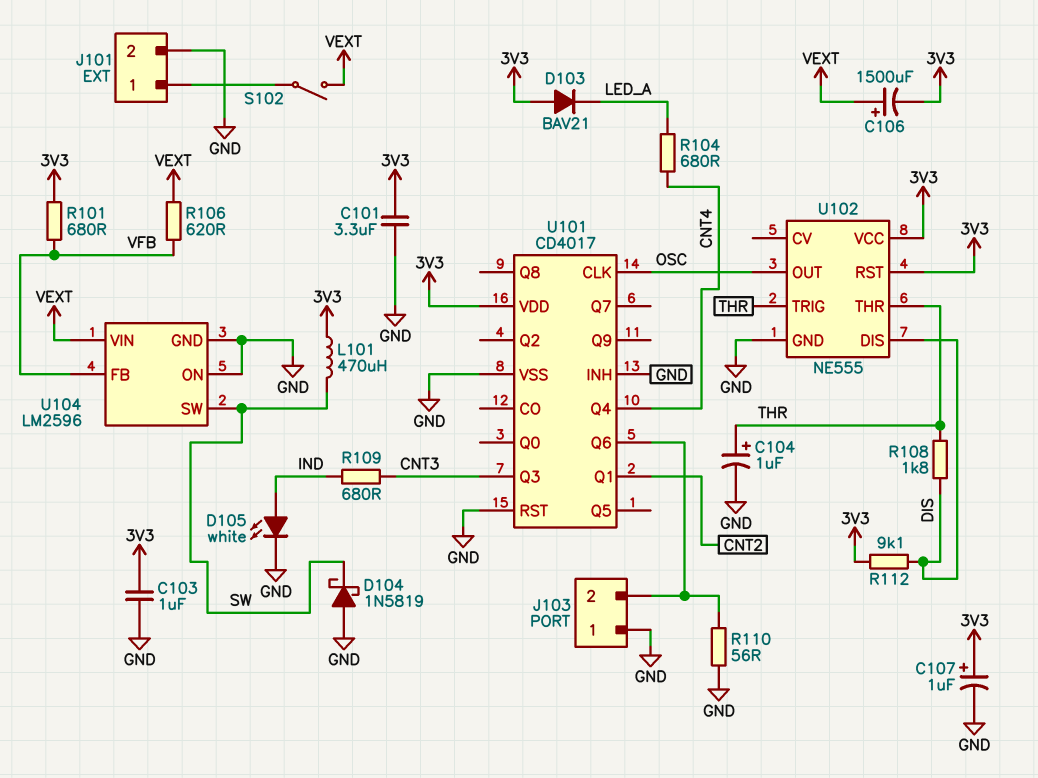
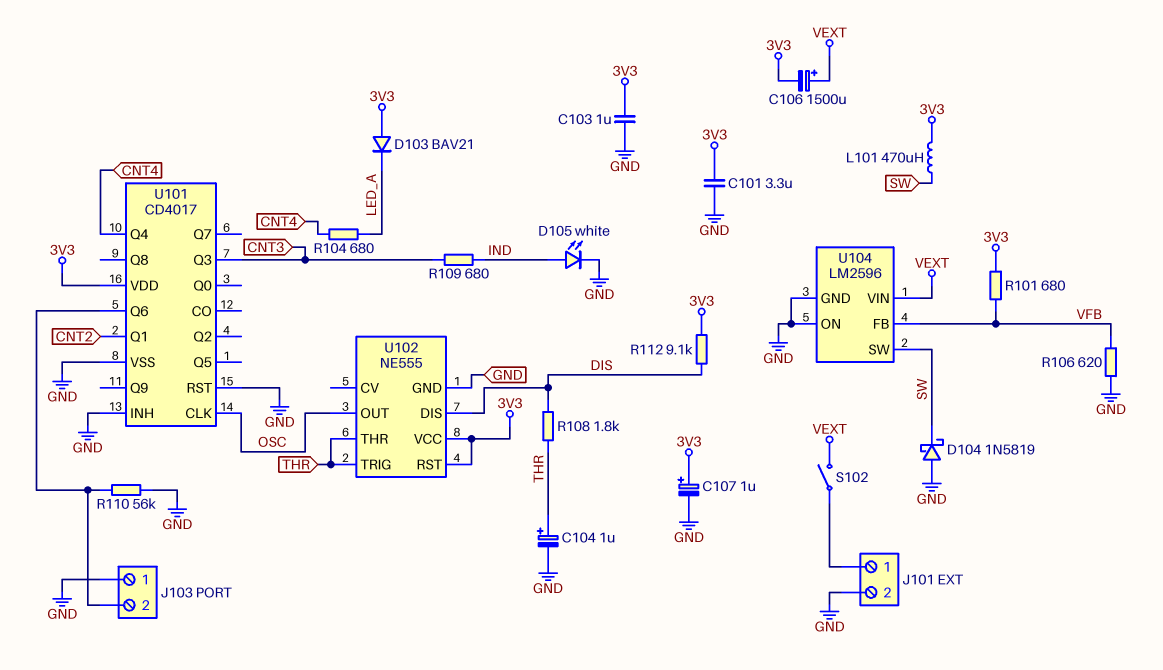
R106: 620 (VEXT, VFB) -> 620 (GND, VFB)
R110: 56 (GND, J103/2) -> 56k (GND, J103/2)

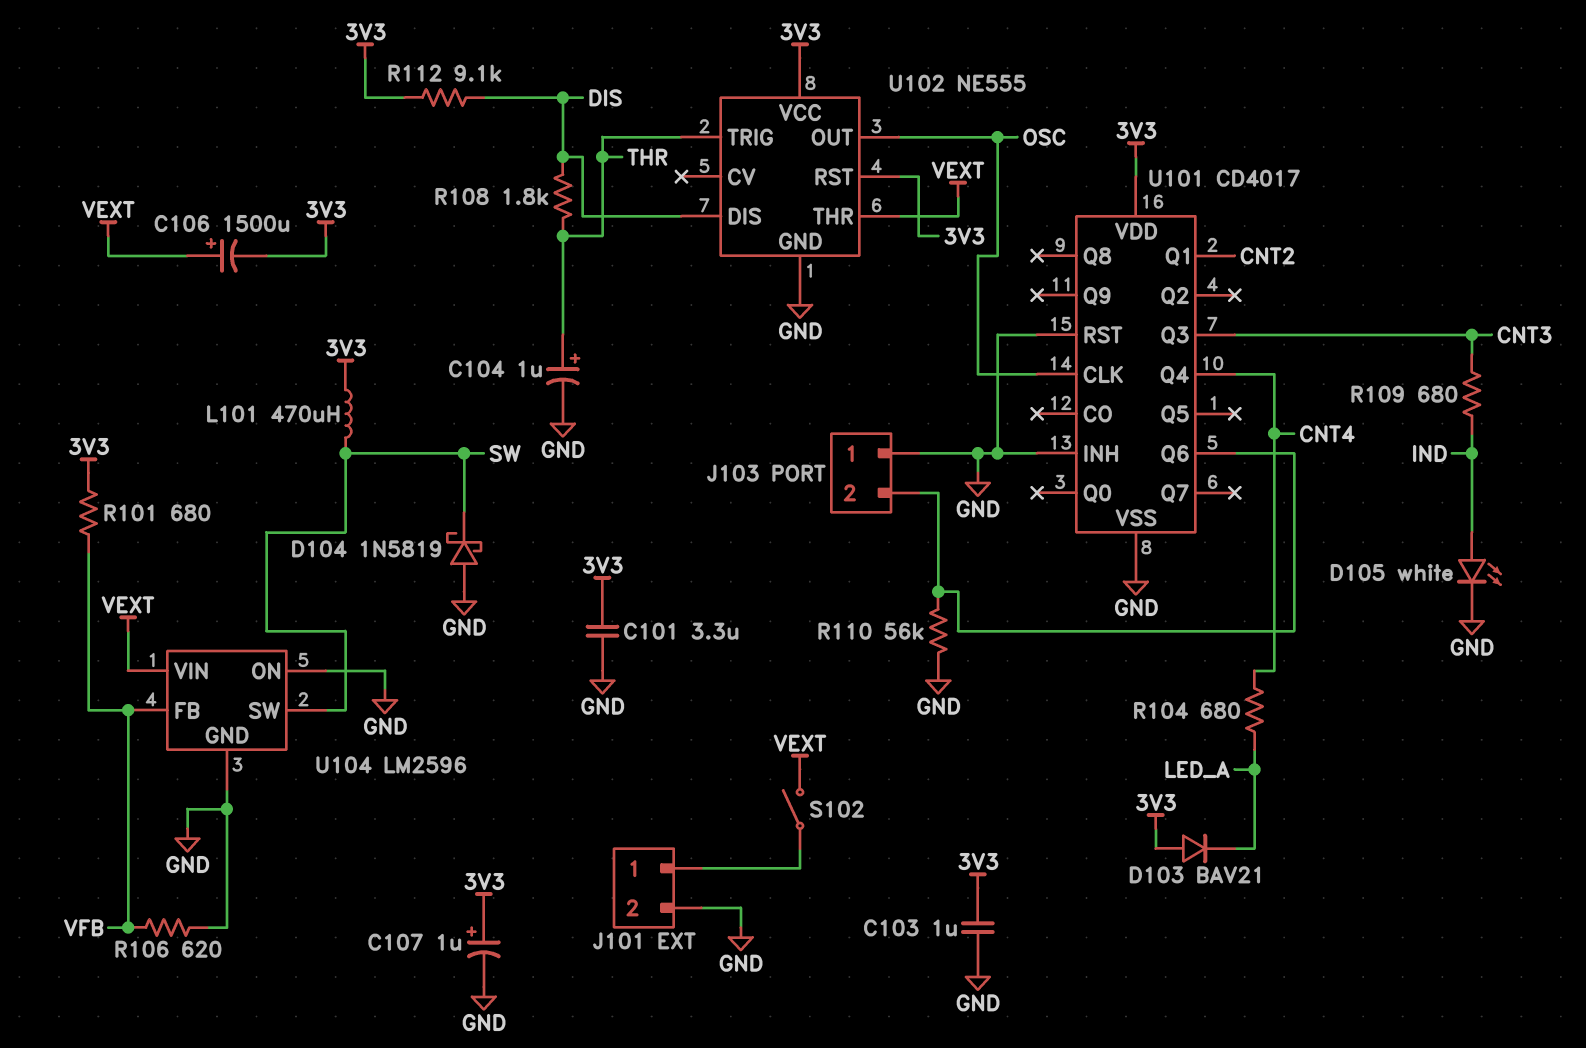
U102 pin THR: THR -> VEXT

